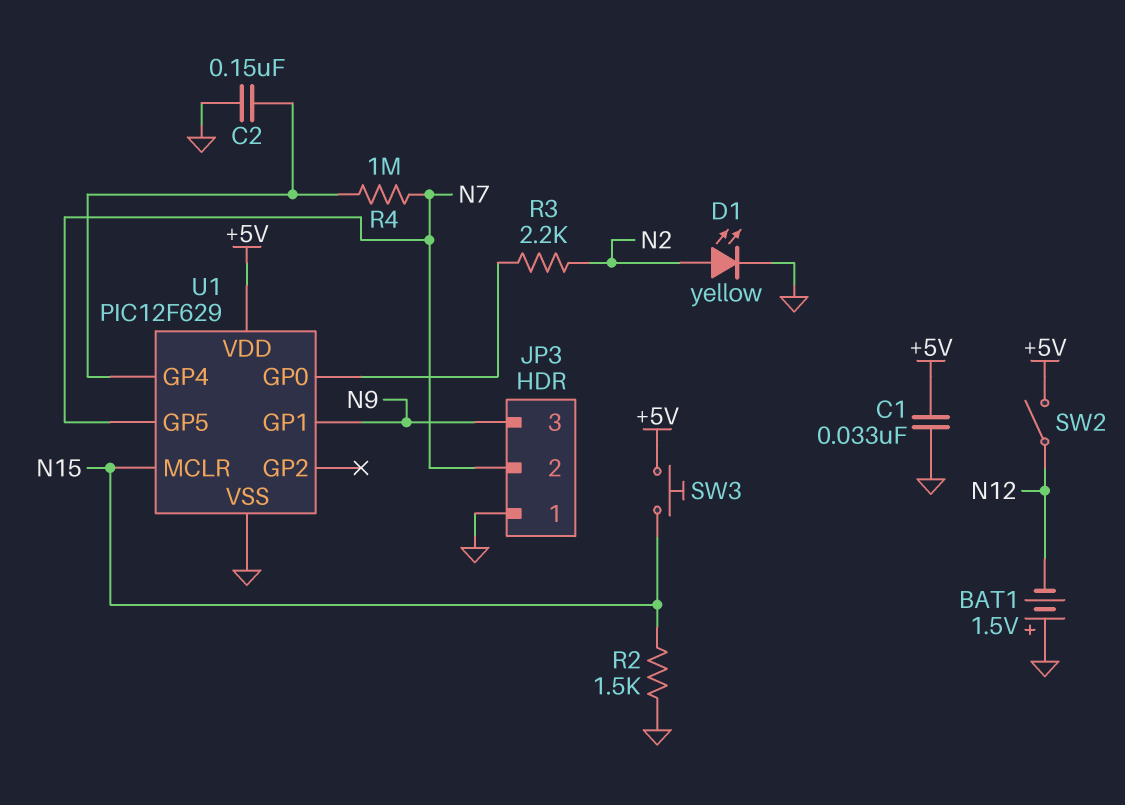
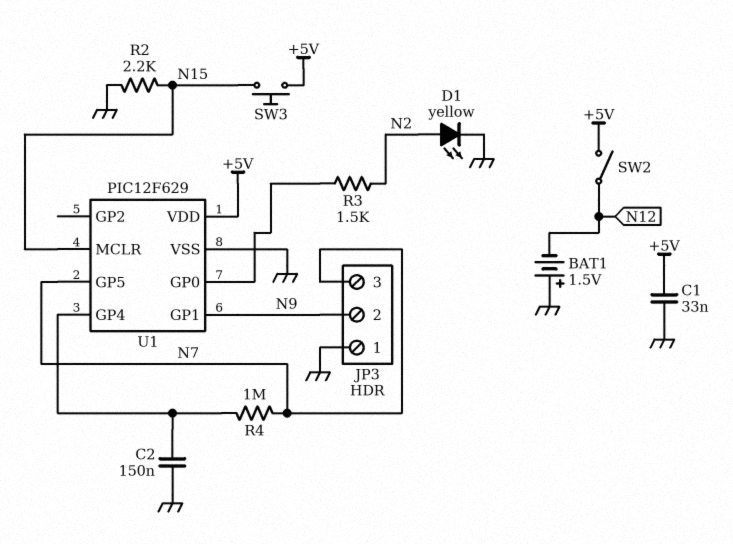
JP3 pin 2: N7 -> N9
JP3 pin 3: N9 -> N7
R2: 1.5k (GND, N15) -> 2.2k (GND, N15)
R3: 2.2k (N2, U1/GP0) -> 1.5k (N2, U1/GP0)

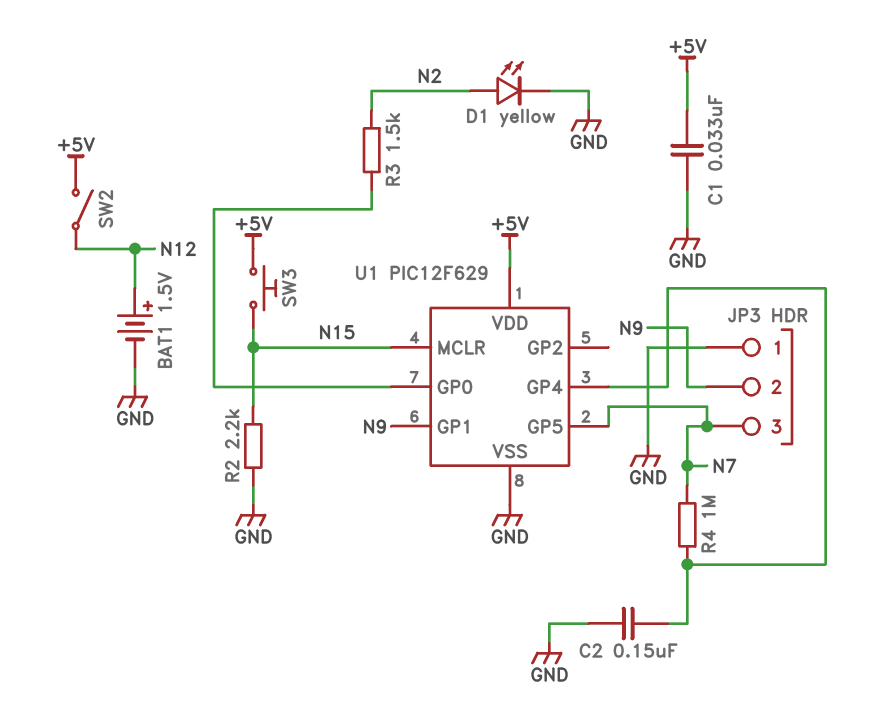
BAT1: 1.5V (plus GND, minus N12) -> 1.5V (plus N12, minus GND)

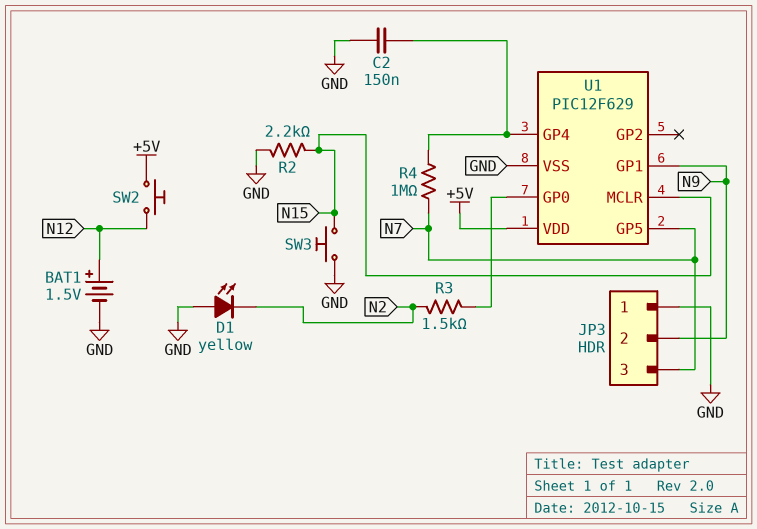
C1: 33nF (+5V, GND) -> none
D1: LED yellow (A N2, K GND) -> LED yellow (A GND, K N2)
SW2: switch (+5V, N12) -> button (+5V, N12)
SW3: button (+5V, N15) -> button (GND, N15)

